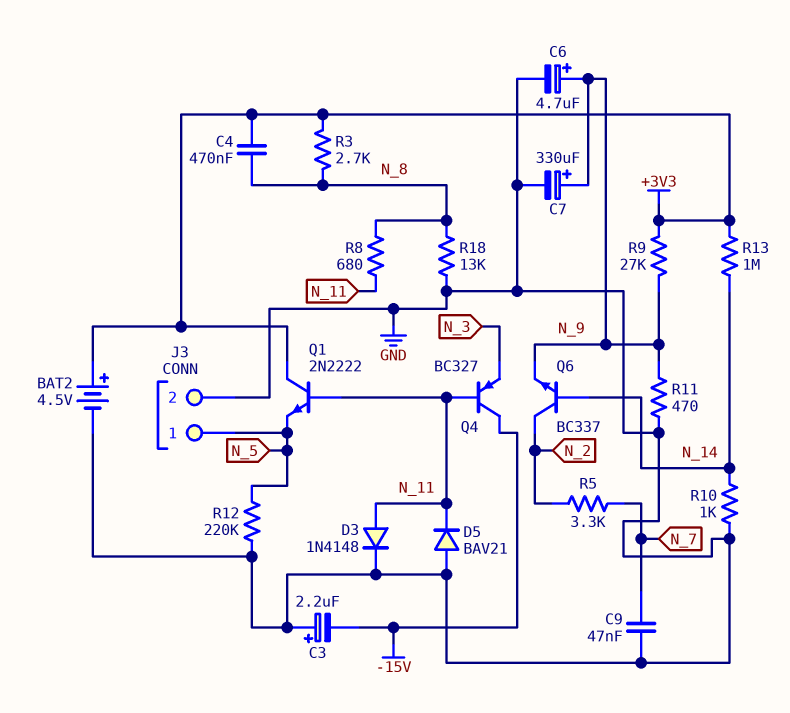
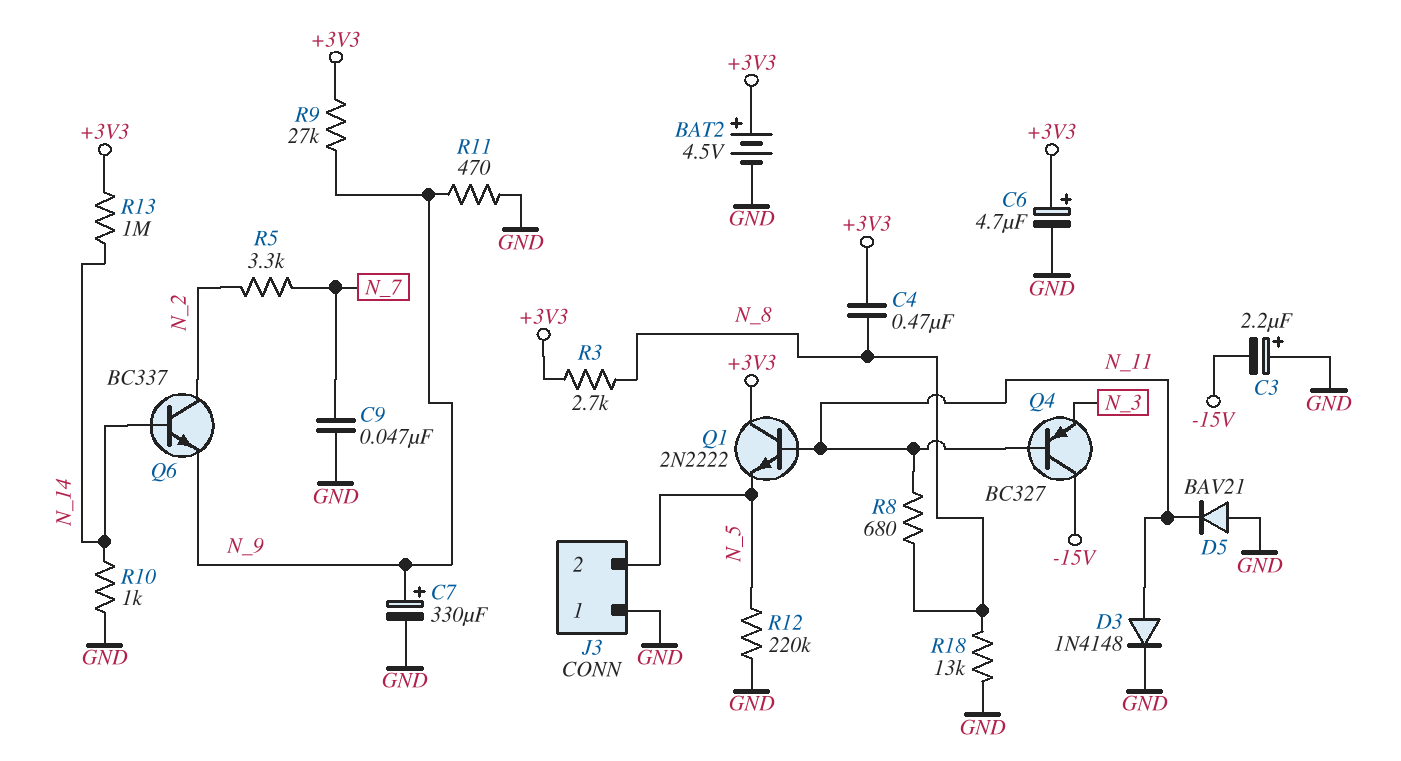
C6: 4.7uF (plus N_9, minus GND) -> 4.7uF (plus +3V3, minus GND)
J3 pin 1: N_5 -> GND
J3 pin 2: GND -> N_5

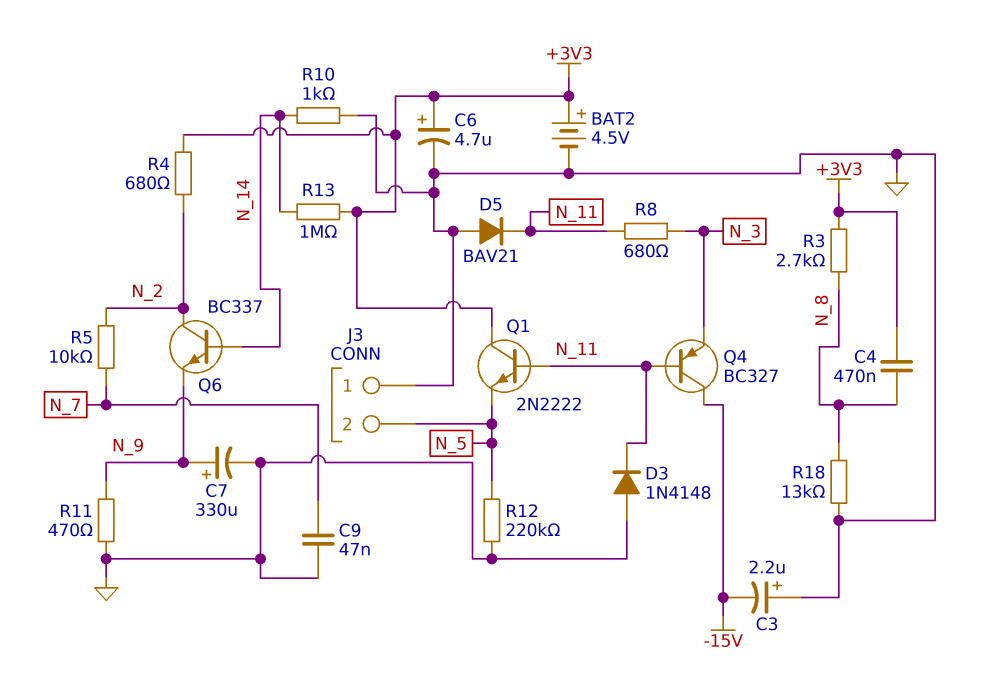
D3: diode 1N4148 (A N_11, K GND) -> diode 1N4148 (A GND, K N_11)
R4: none -> 680 (+3V3, N_2)
R5: 3.3k (N_2, N_7) -> 10k (N_2, N_7)
R8: 680 (N_8, N_11) -> 680 (N_3, N_11)
R9: 27k (+3V3, N_9) -> none

